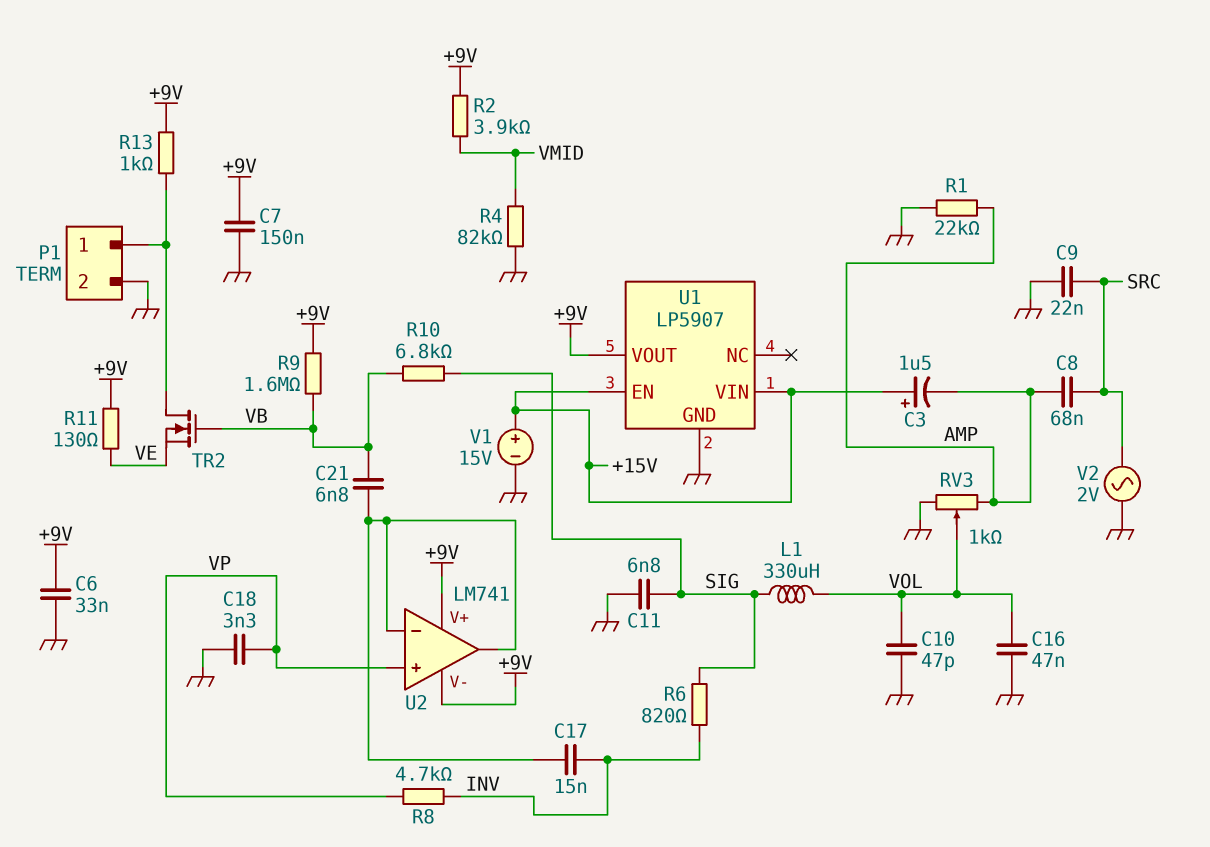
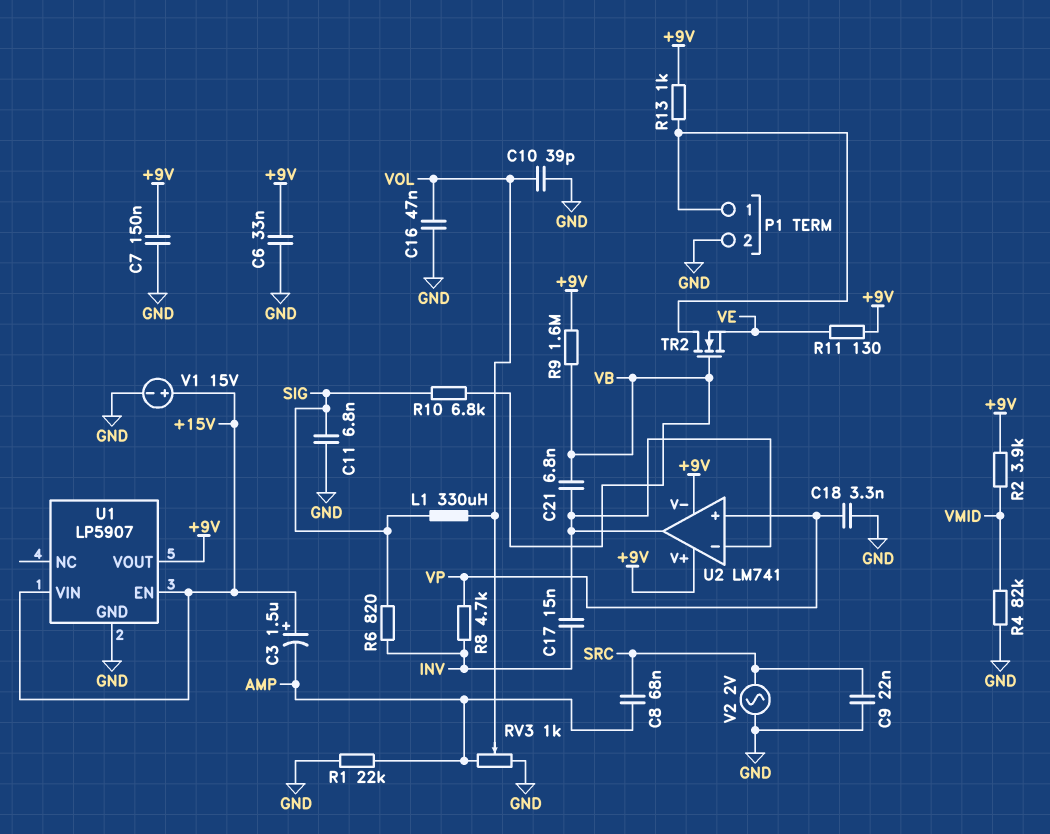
C10: 47pF (GND, VOL) -> 39pF (GND, VOL)

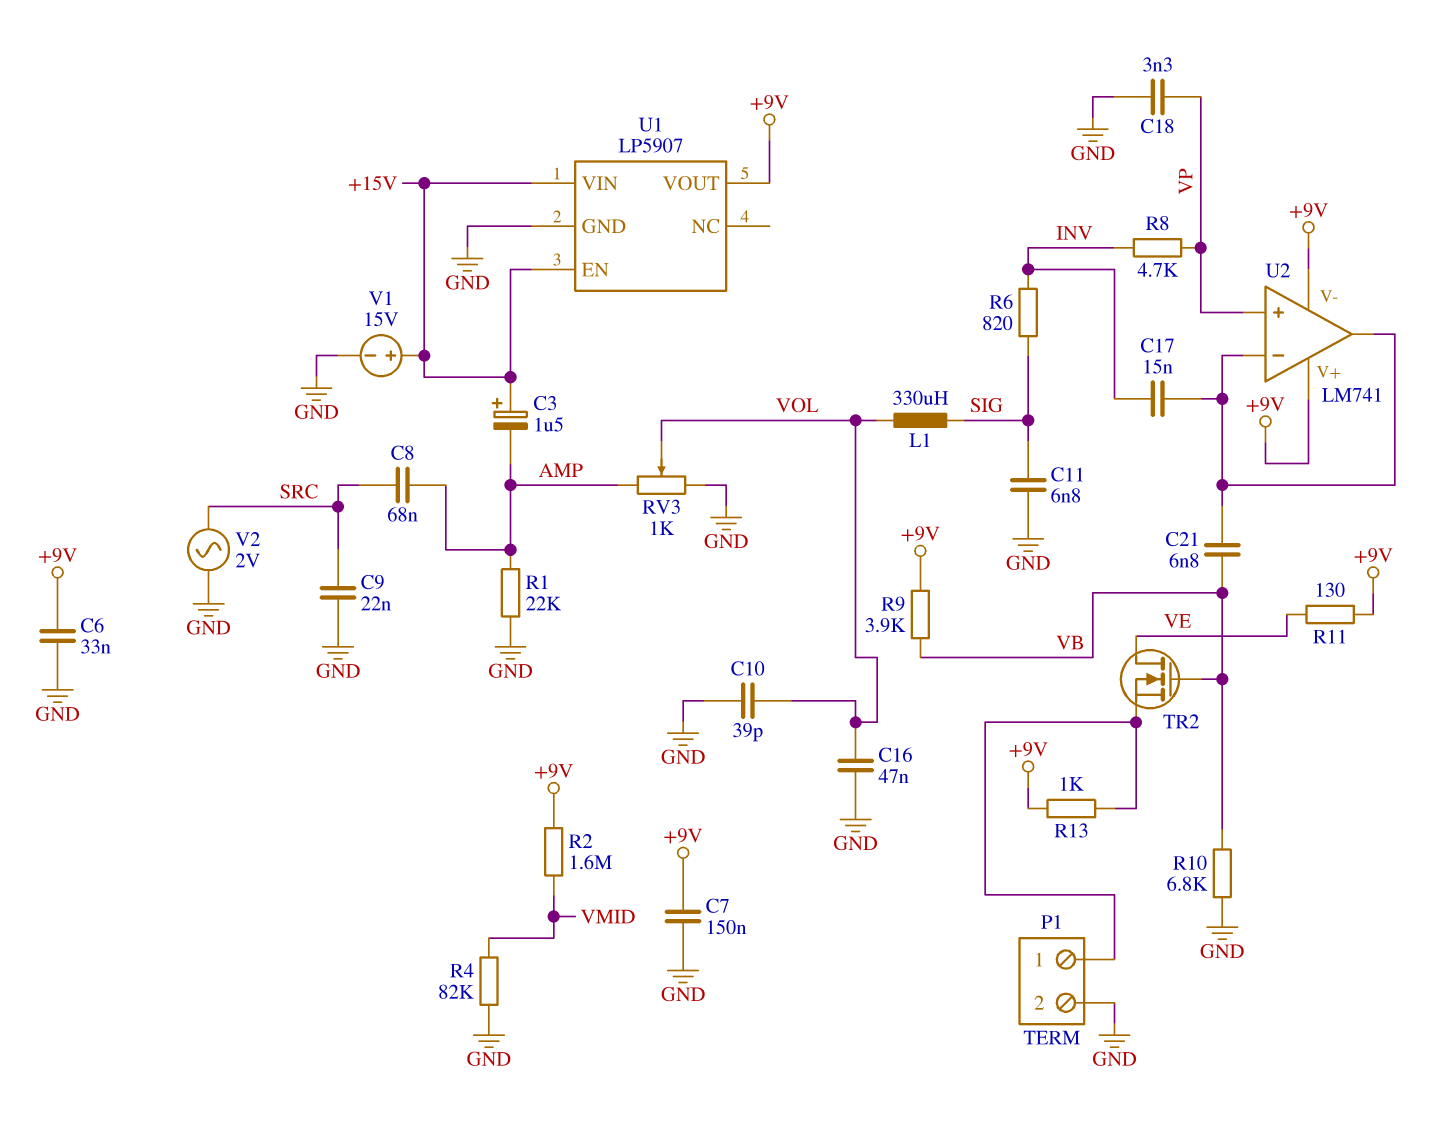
R2: 3.9k (+9V, VMID) -> 1.6M (+9V, VMID)
R9: 1.6M (+9V, VB) -> 3.9k (+9V, VB)
R10: 6.8k (SIG, VB) -> 6.8k (GND, VB)
TR2: NMOS (G VB, D P1/1, S VE) -> NMOS (G VB, D VE, S P1/1)

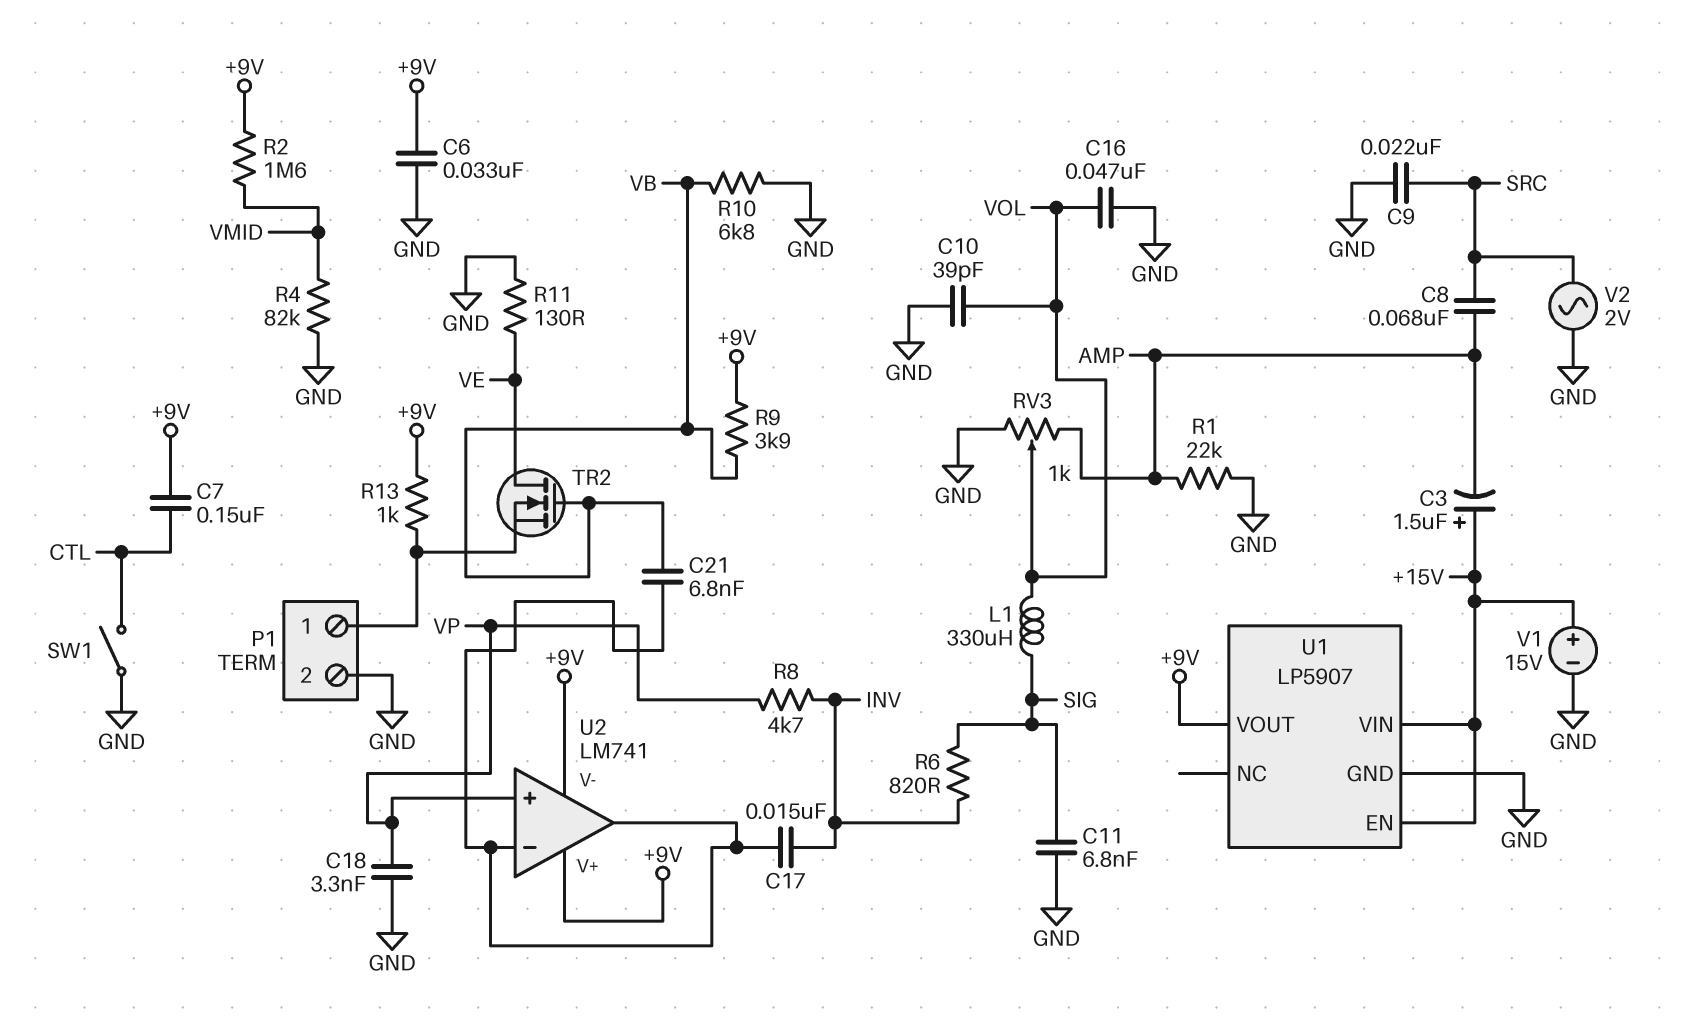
C7: 150nF (+9V, GND) -> 150nF (+9V, CTL)
R11: 130 (+9V, VE) -> 130 (GND, VE)
SW1: none -> switch (CTL, GND)

